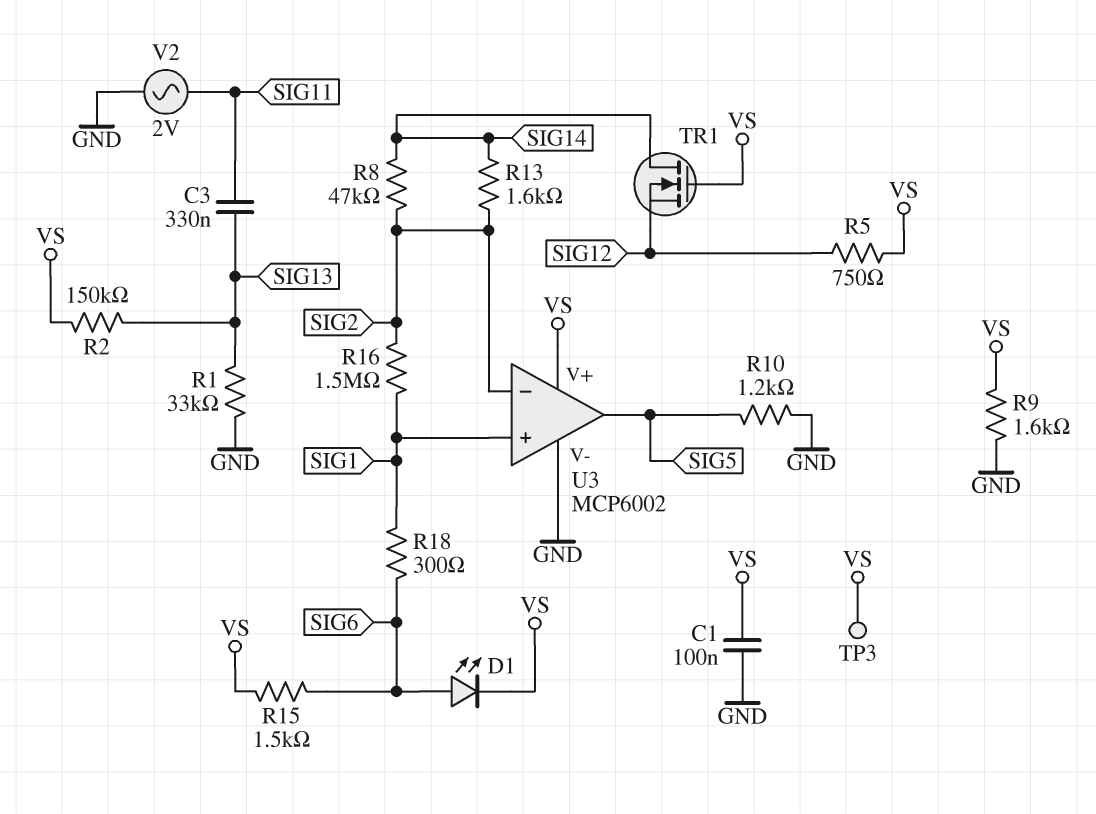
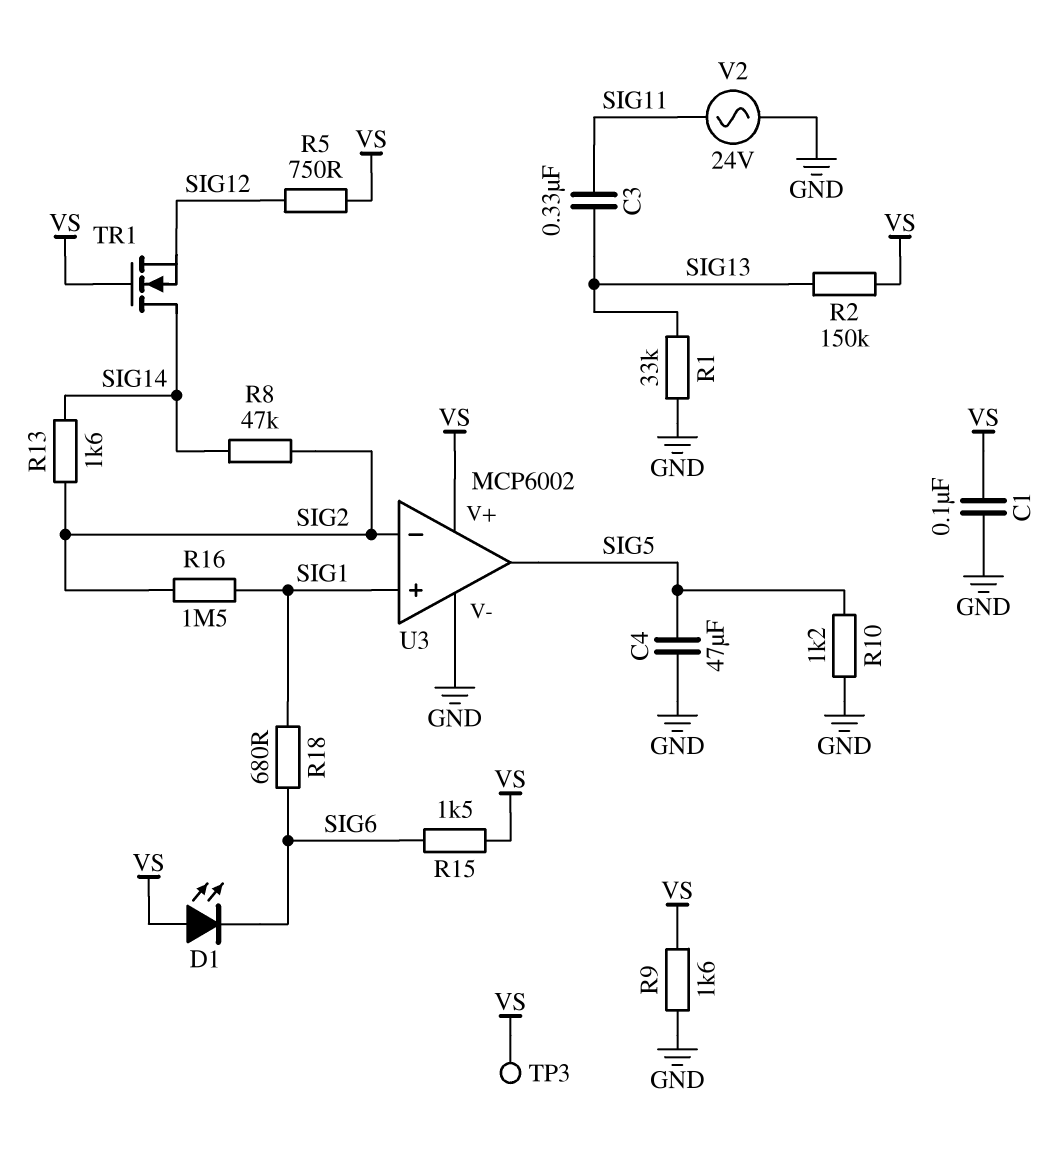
C4: none -> 47uF (GND, SIG5)
D1: LED (A SIG6, K VS) -> LED (A VS, K SIG6)
R18: 300 (SIG1, SIG6) -> 680 (SIG1, SIG6)
V2: AC 2V (GND, SIG11) -> AC 24V (GND, SIG11)

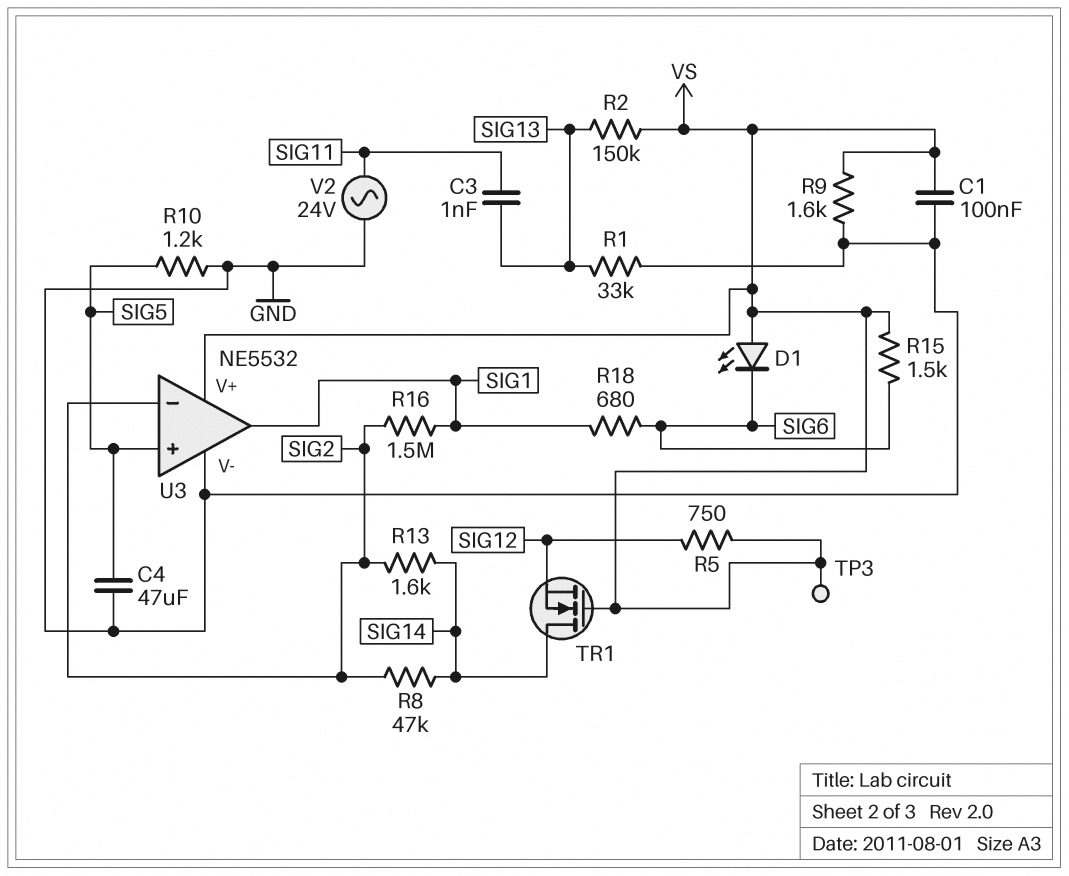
C3: 330nF (SIG11, SIG13) -> 1nF (SIG11, SIG13)
U3: MCP6002 -> NE5532
U3 pin in+: SIG1 -> SIG5
U3 pin out: SIG5 -> SIG1

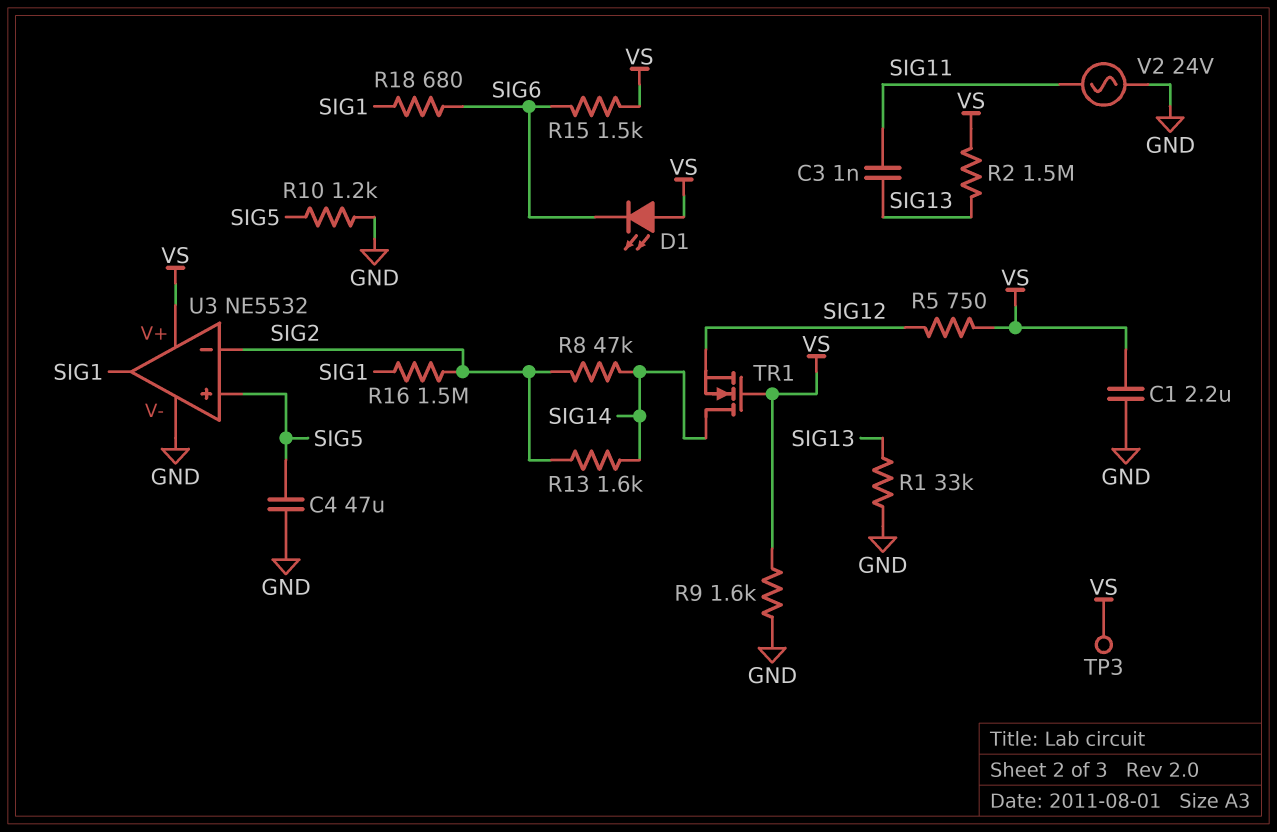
C1: 100nF (GND, VS) -> 2.2uF (GND, VS)
R2: 150k (SIG13, VS) -> 1.5M (SIG13, VS)

